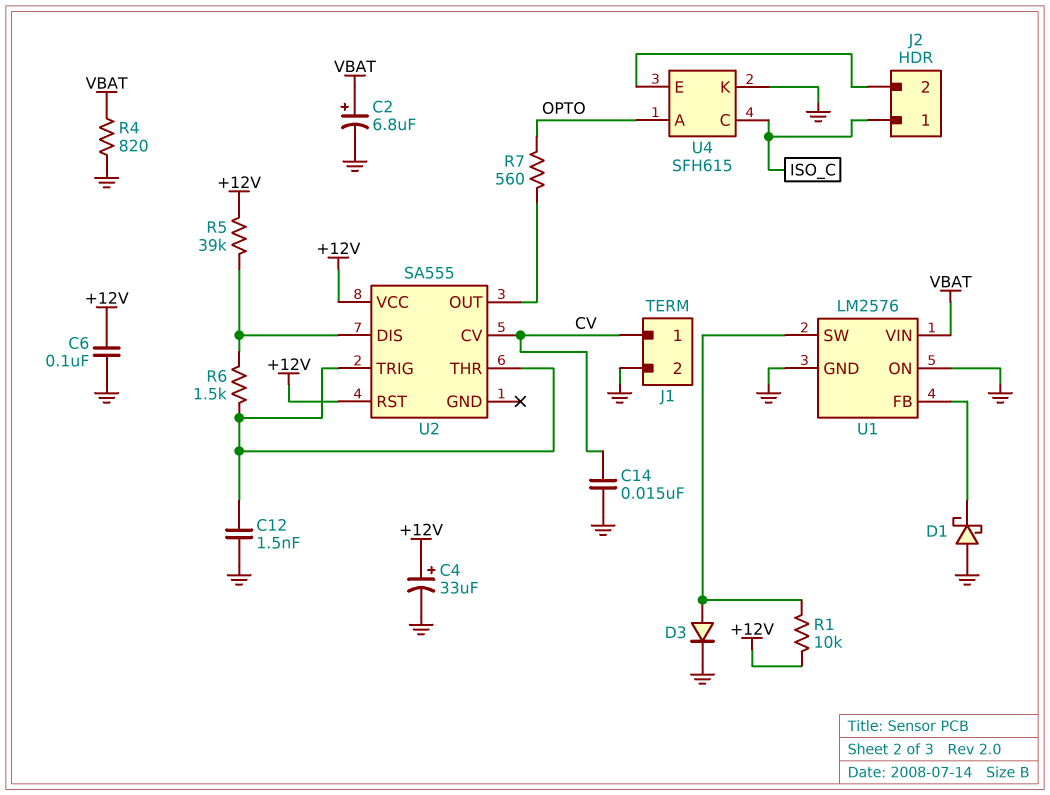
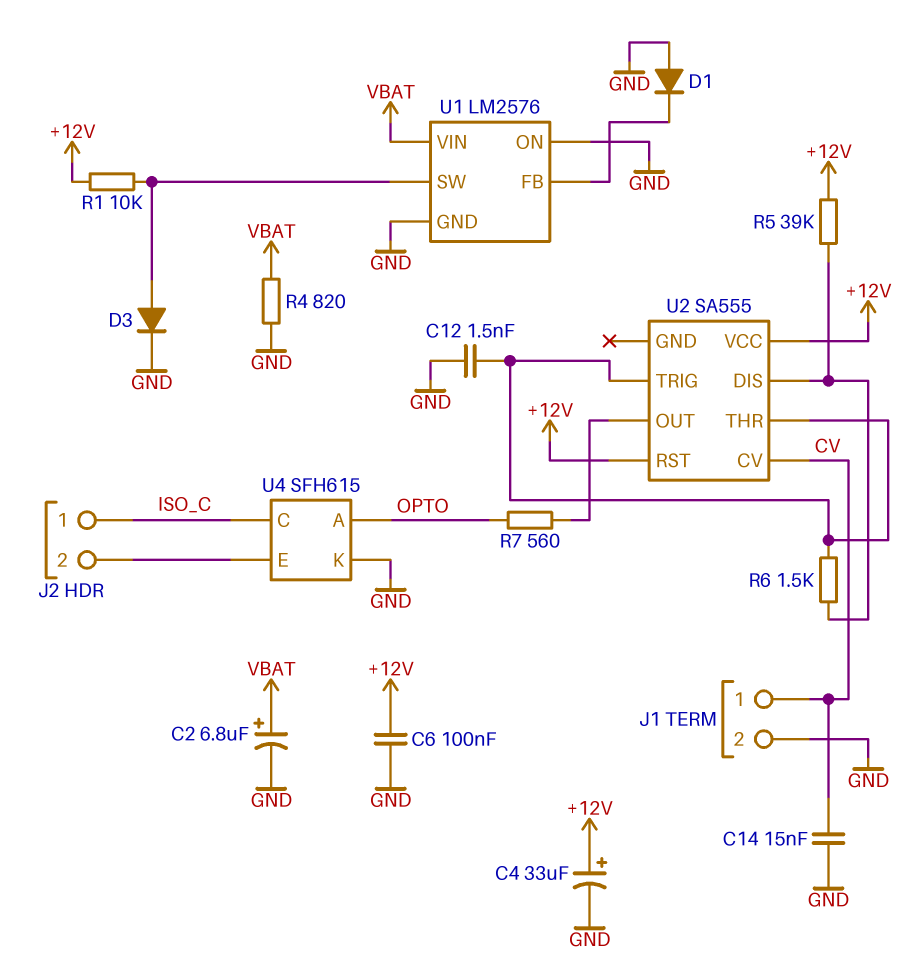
D1: schottky (A GND, K U1/FB) -> diode (A GND, K U1/FB)

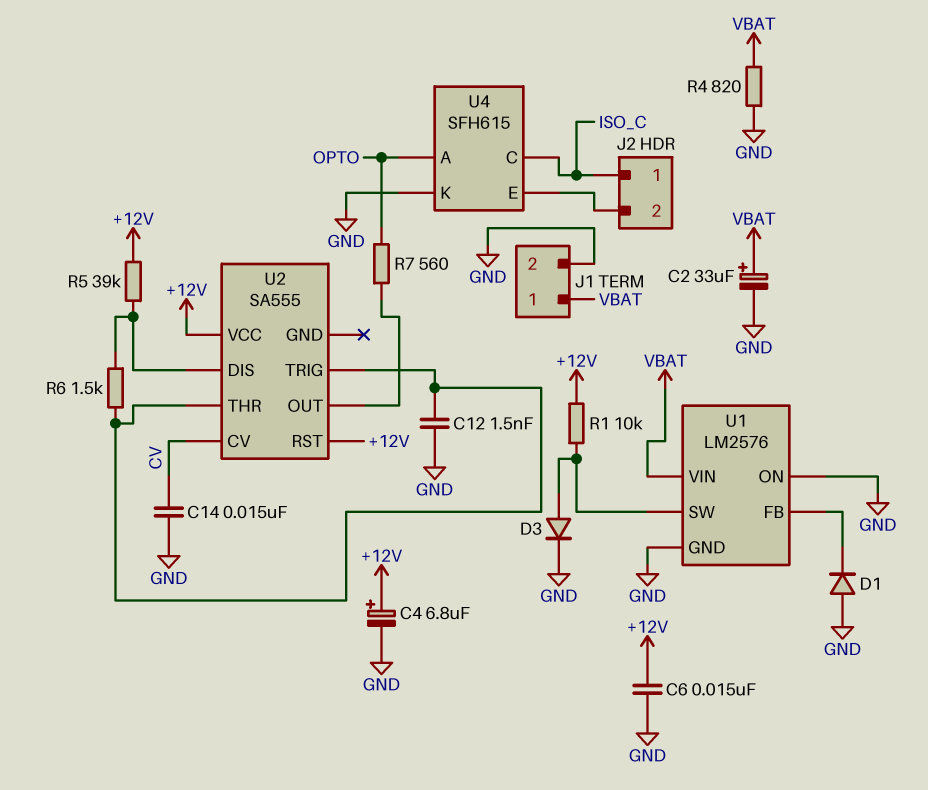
C2: 6.8uF (plus VBAT, minus GND) -> 33uF (plus VBAT, minus GND)
C4: 33uF (plus +12V, minus GND) -> 6.8uF (plus +12V, minus GND)
C6: 100nF (+12V, GND) -> 15nF (+12V, GND)
J1 pin 1: CV -> VBAT

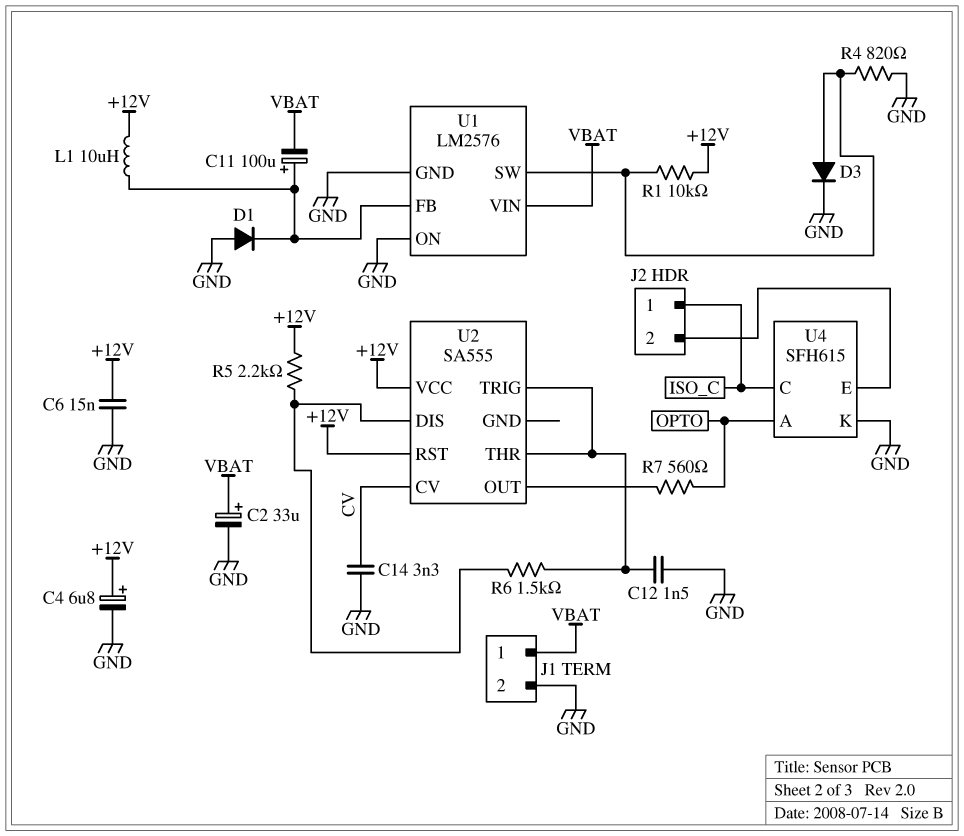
C11: none -> 100uF (plus U1/FB, minus VBAT)
C14: 15nF (CV, GND) -> 3.3nF (CV, GND)
L1: none -> 10uH (+12V, U1/FB)
R4: 820 (GND, VBAT) -> 820 (GND, U1/SW)
R5: 39k (+12V, U2/DIS) -> 2.2k (+12V, U2/DIS)

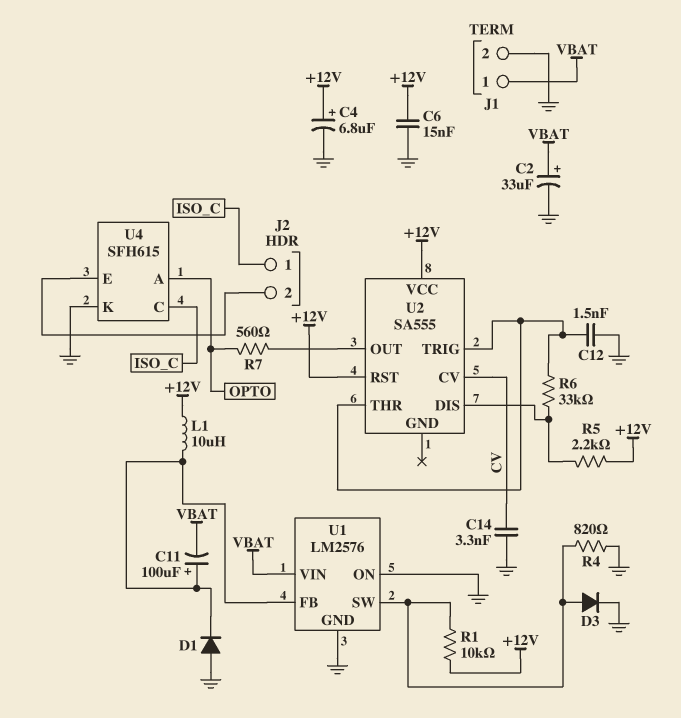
R6: 1.5k (U2/DIS, U2/THR) -> 33k (U2/DIS, U2/THR)

